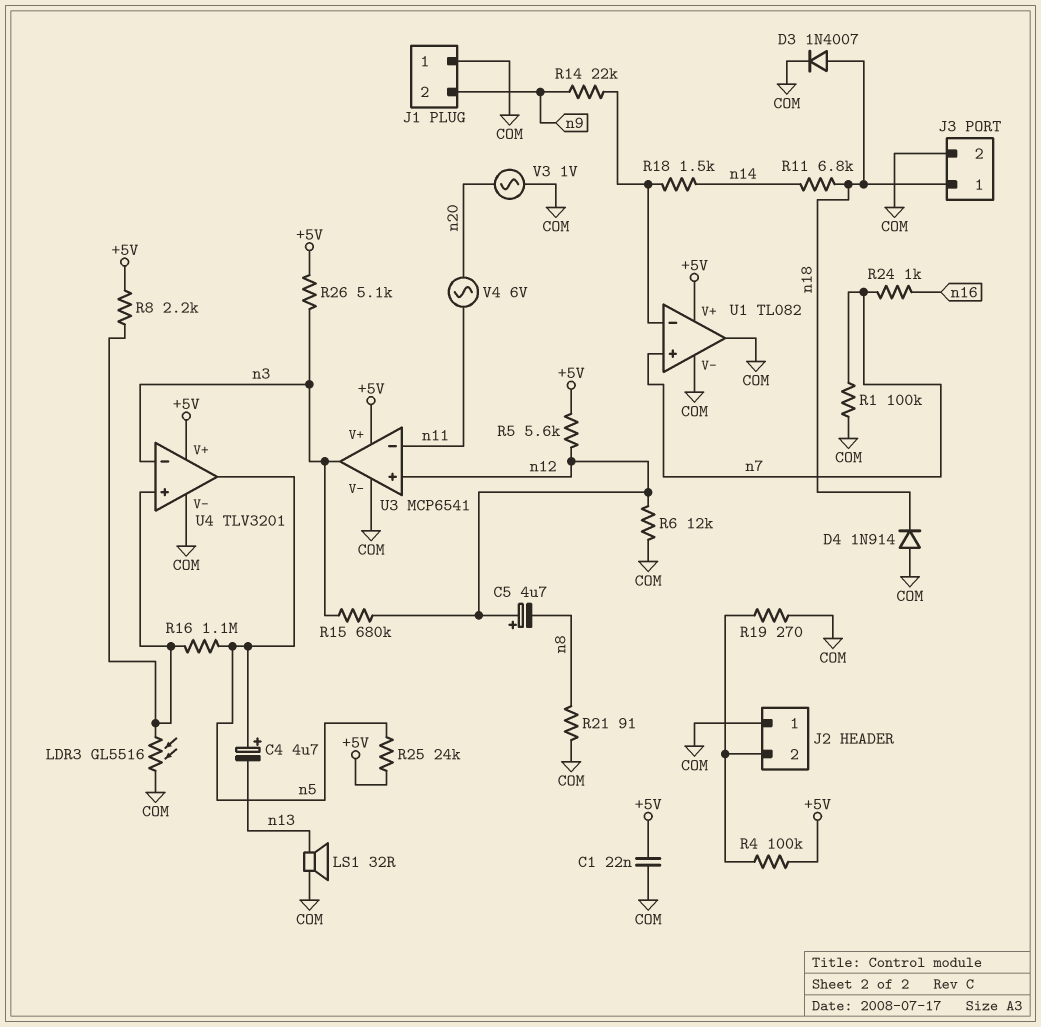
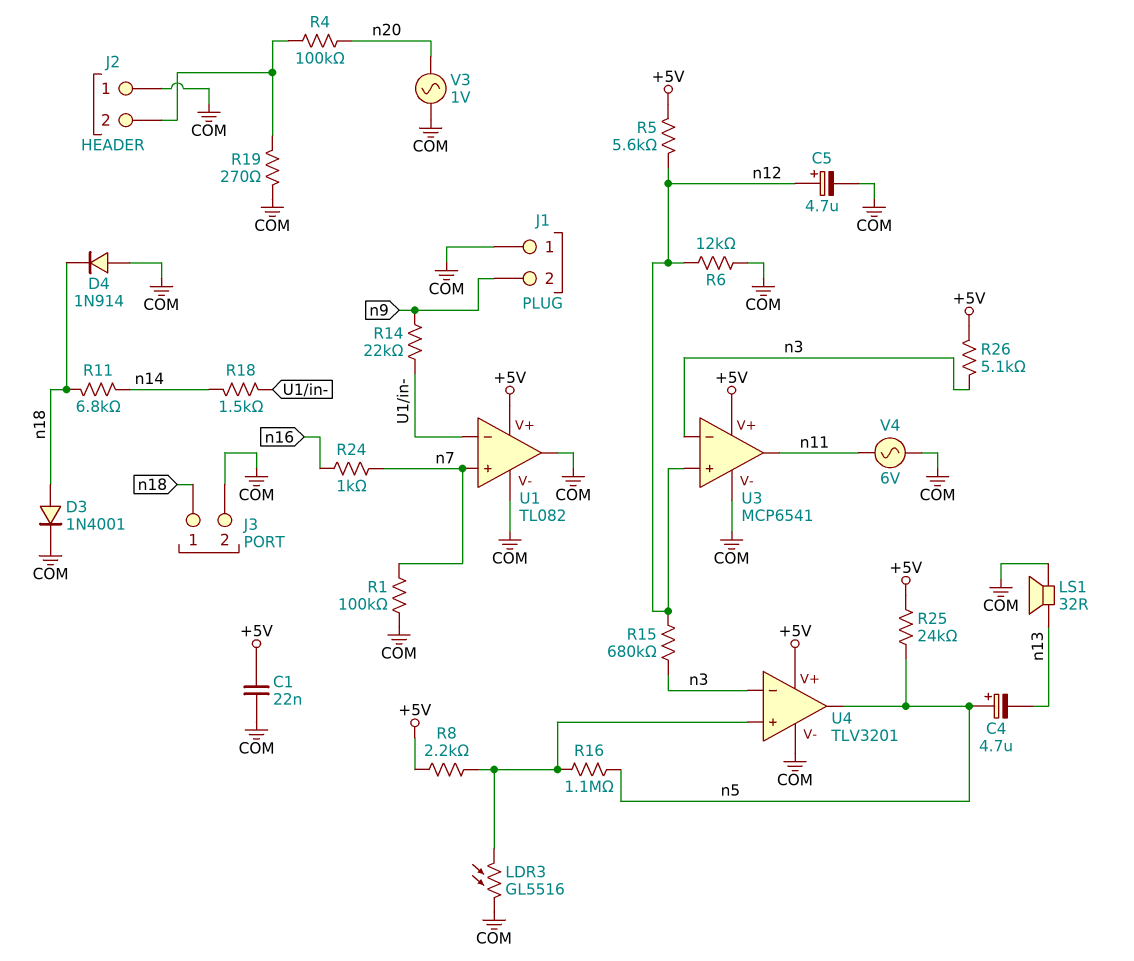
C5: 4.7uF (plus n12, minus n8) -> 4.7uF (plus n12, minus COM)
D3: diode 1N4007 (A n18, K COM) -> diode 1N4001 (A n18, K COM)
R4: 100k (+5V, J2/2) -> 100k (J2/2, n20)
R21: 91 (COM, n8) -> none
U3 pin in-: n11 -> n3
U3 pin out: n3 -> n11
V4: AC 6V (n11, n20) -> AC 6V (COM, n11)

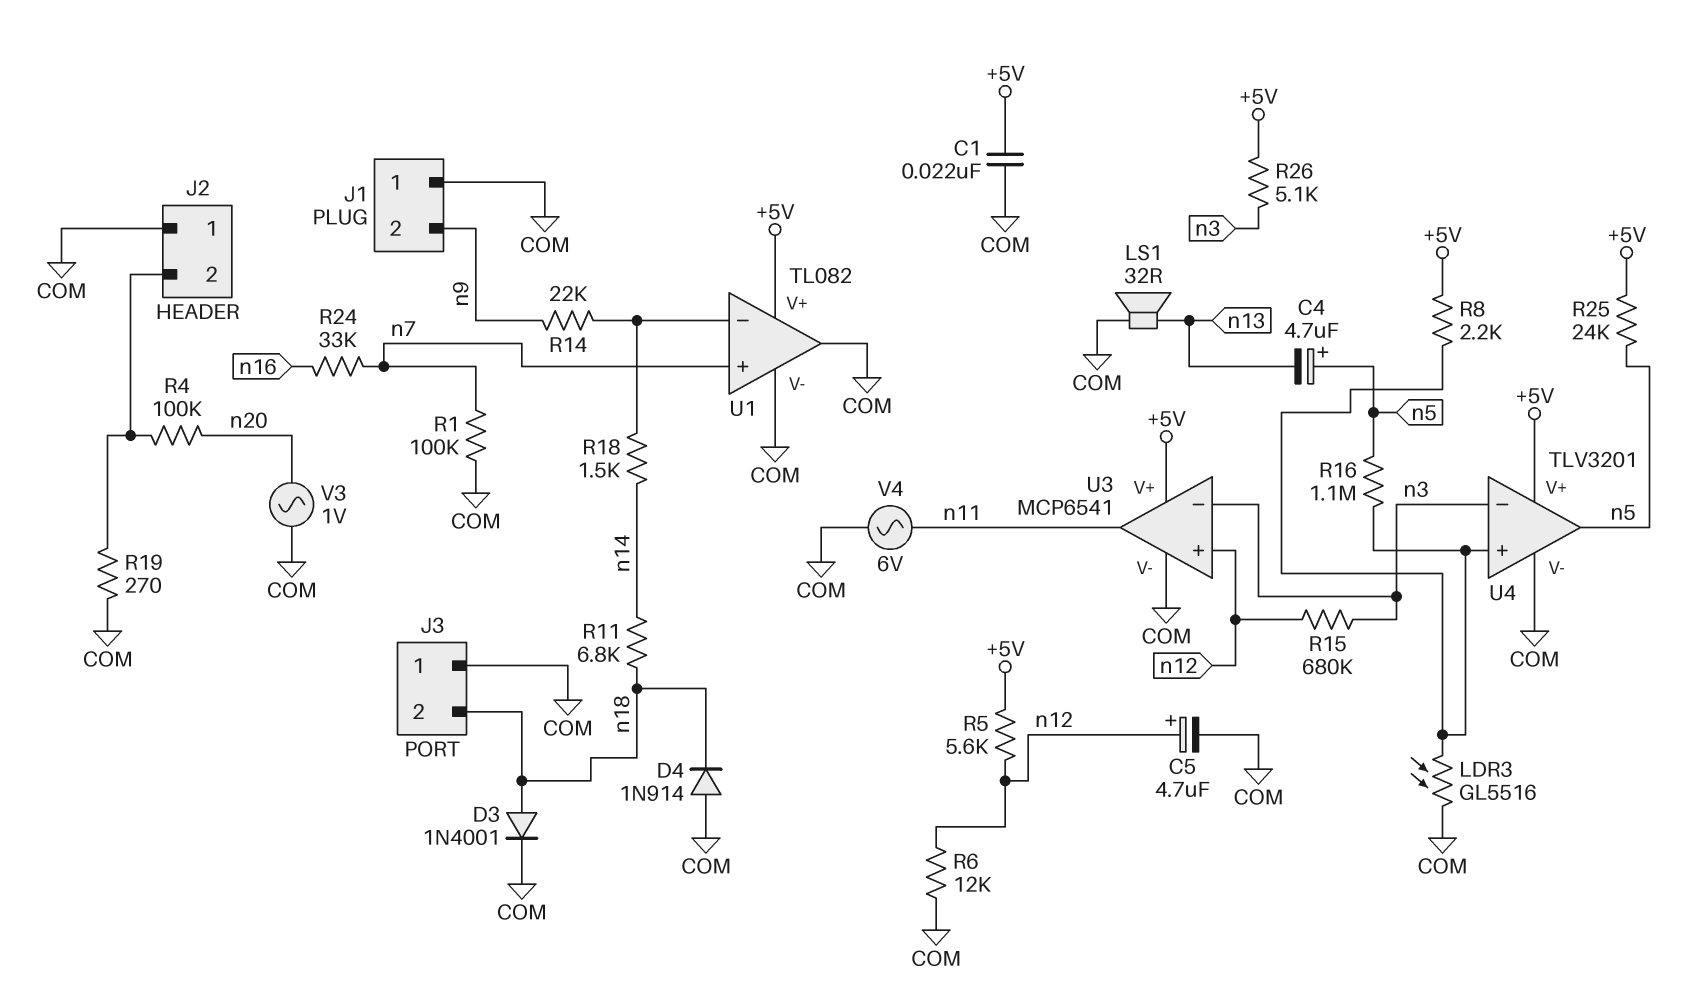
J3 pin 1: n18 -> COM
J3 pin 2: COM -> n18
R24: 1k (n7, n16) -> 33k (n7, n16)

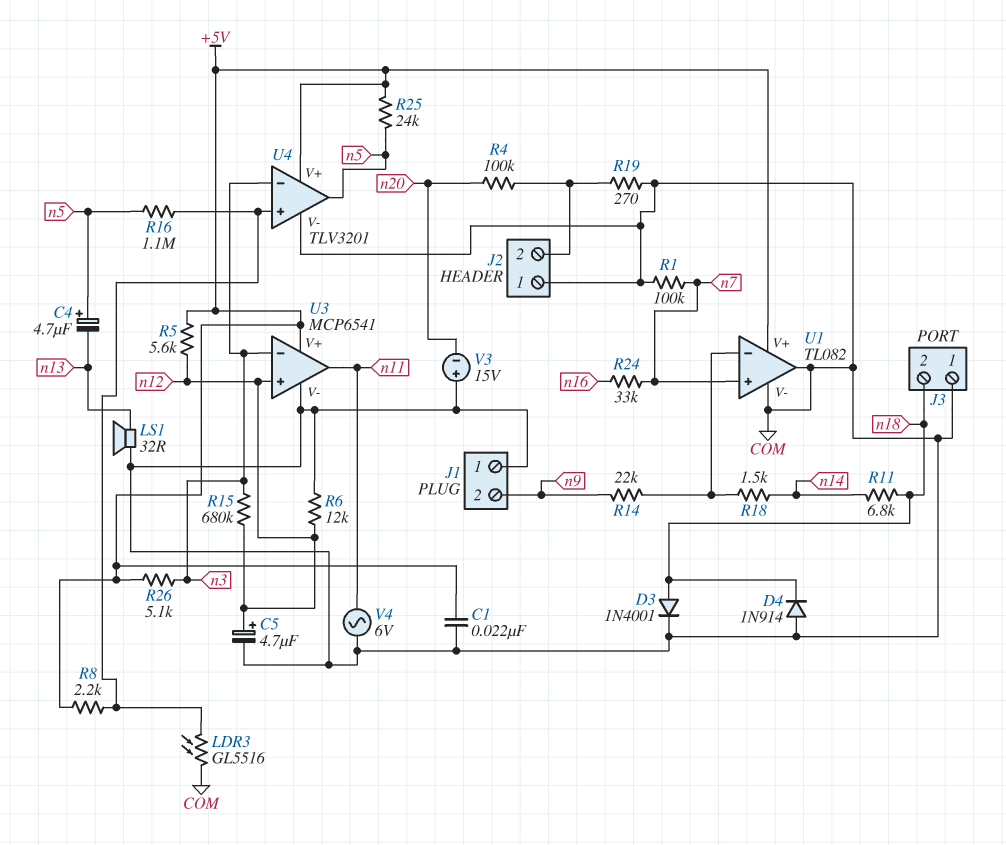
V3: AC 1V (COM, n20) -> 15V (plus COM, minus n20)

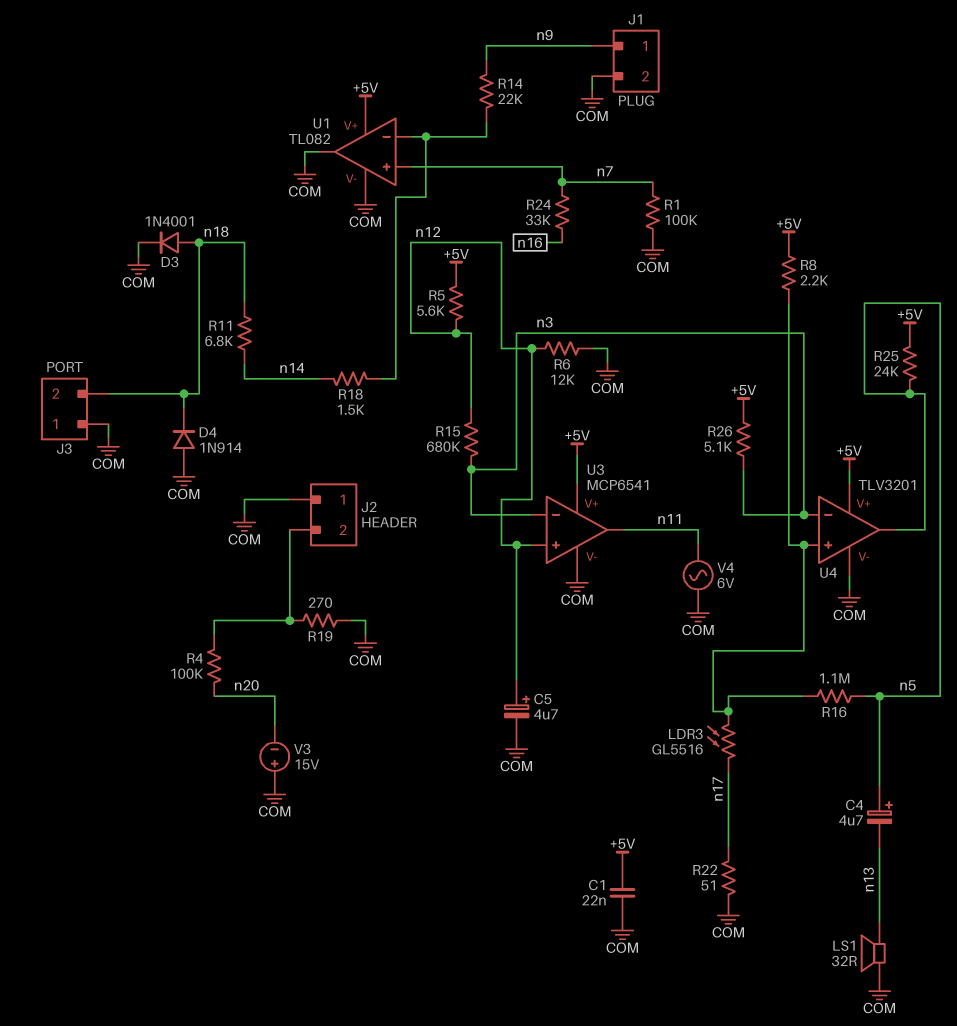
J1 pin 1: COM -> n9
J1 pin 2: n9 -> COM
LDR3: GL5516 (COM, U4/in+) -> GL5516 (U4/in+, n17)
R22: none -> 51 (COM, n17)

